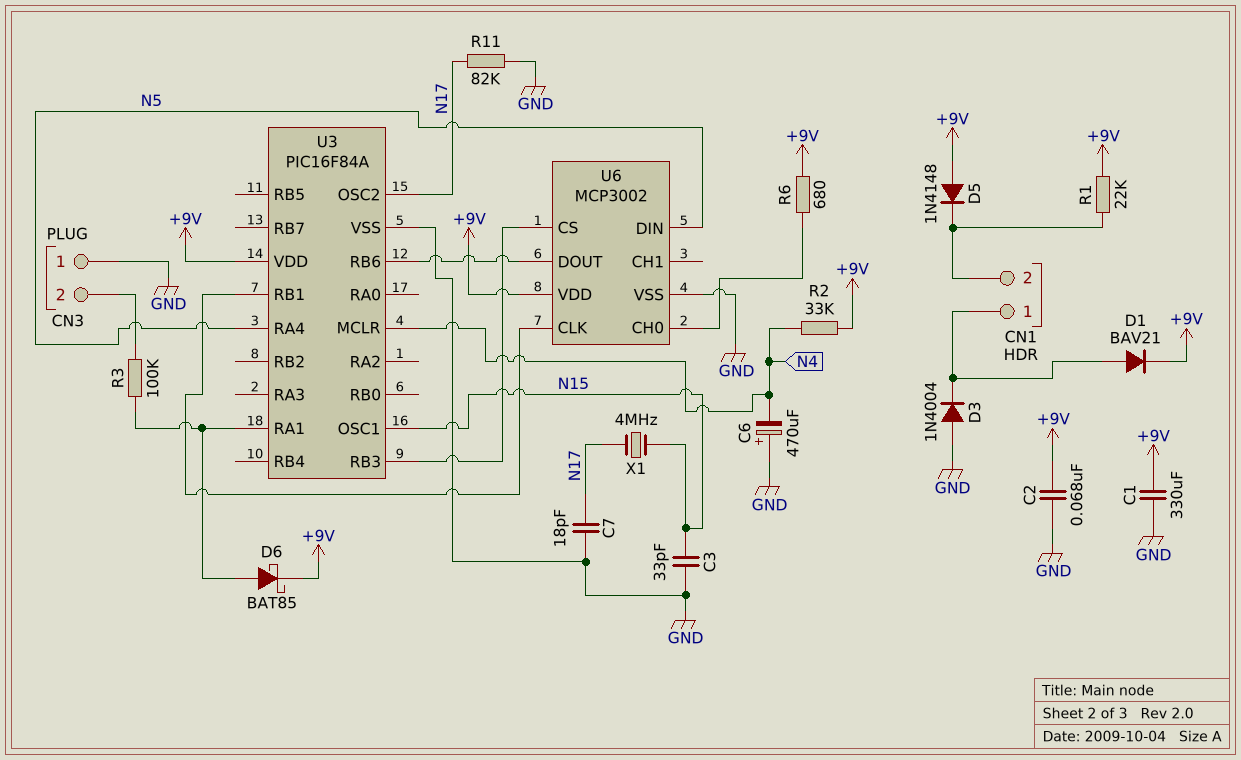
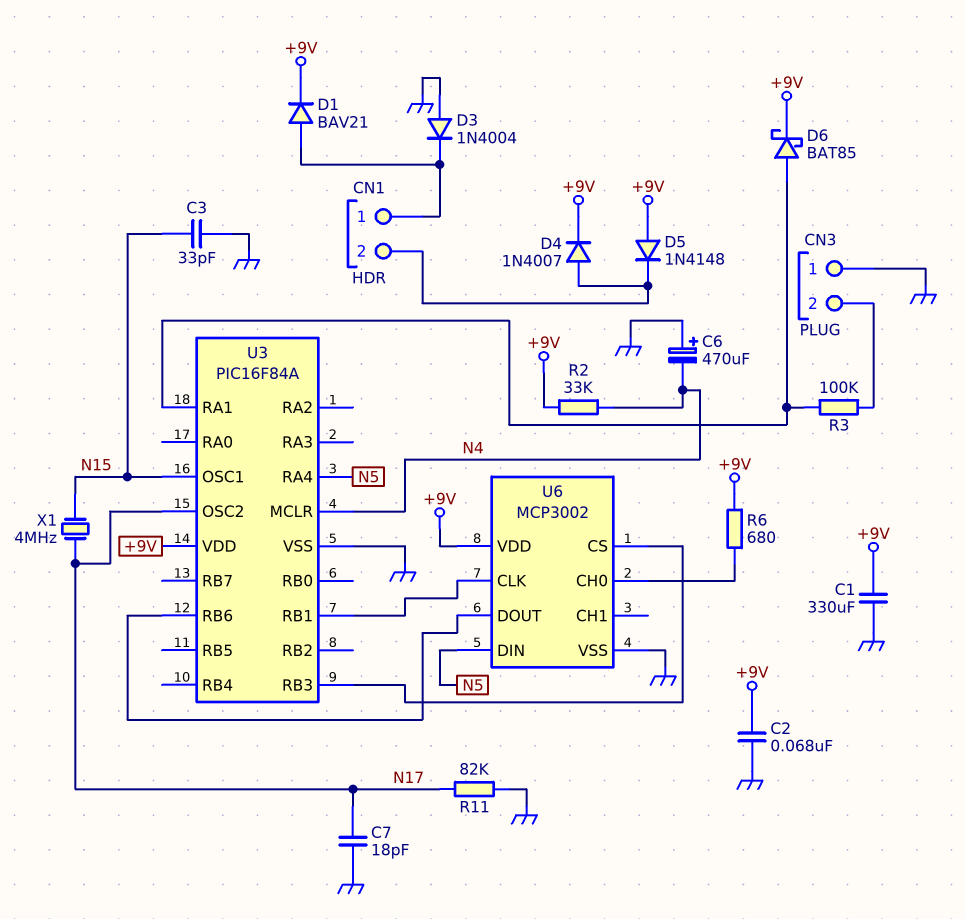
D4: none -> diode 1N4007 (A CN1/2, K +9V)
R1: 22k (+9V, CN1/2) -> none

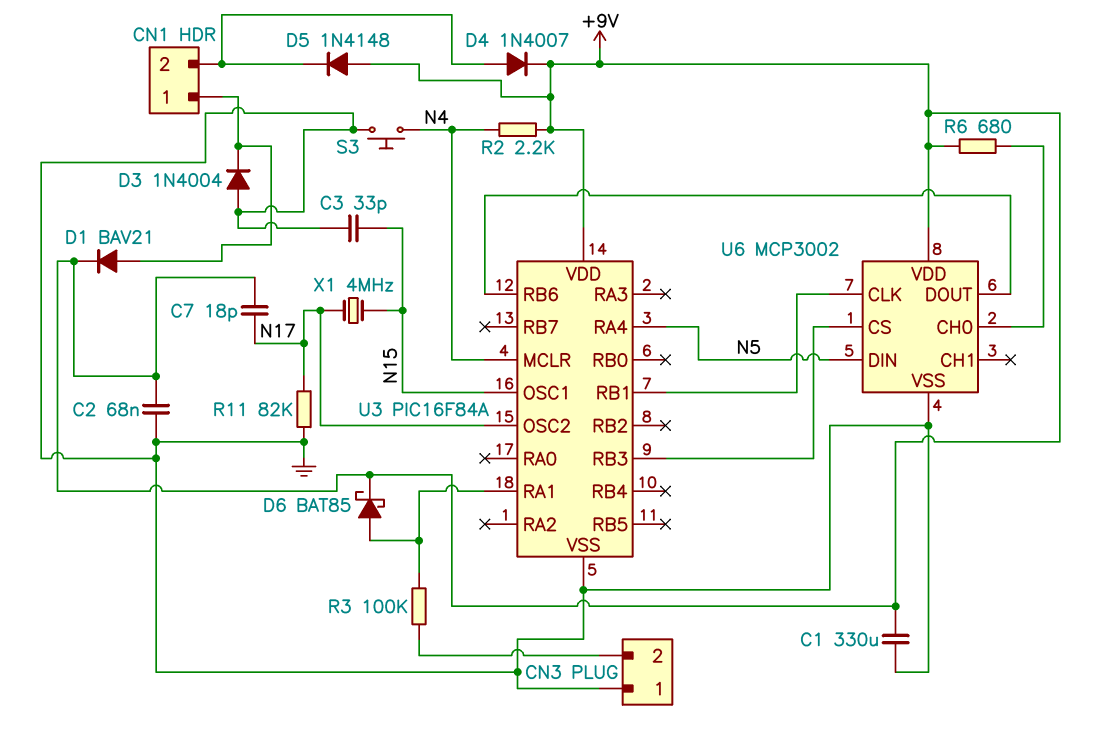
C6: 470uF (plus GND, minus N4) -> none
C7: 18pF (GND, N17) -> 18pF (+9V, N17)
R2: 33k (+9V, N4) -> 2.2k (+9V, N4)
S3: none -> button (GND, N4)

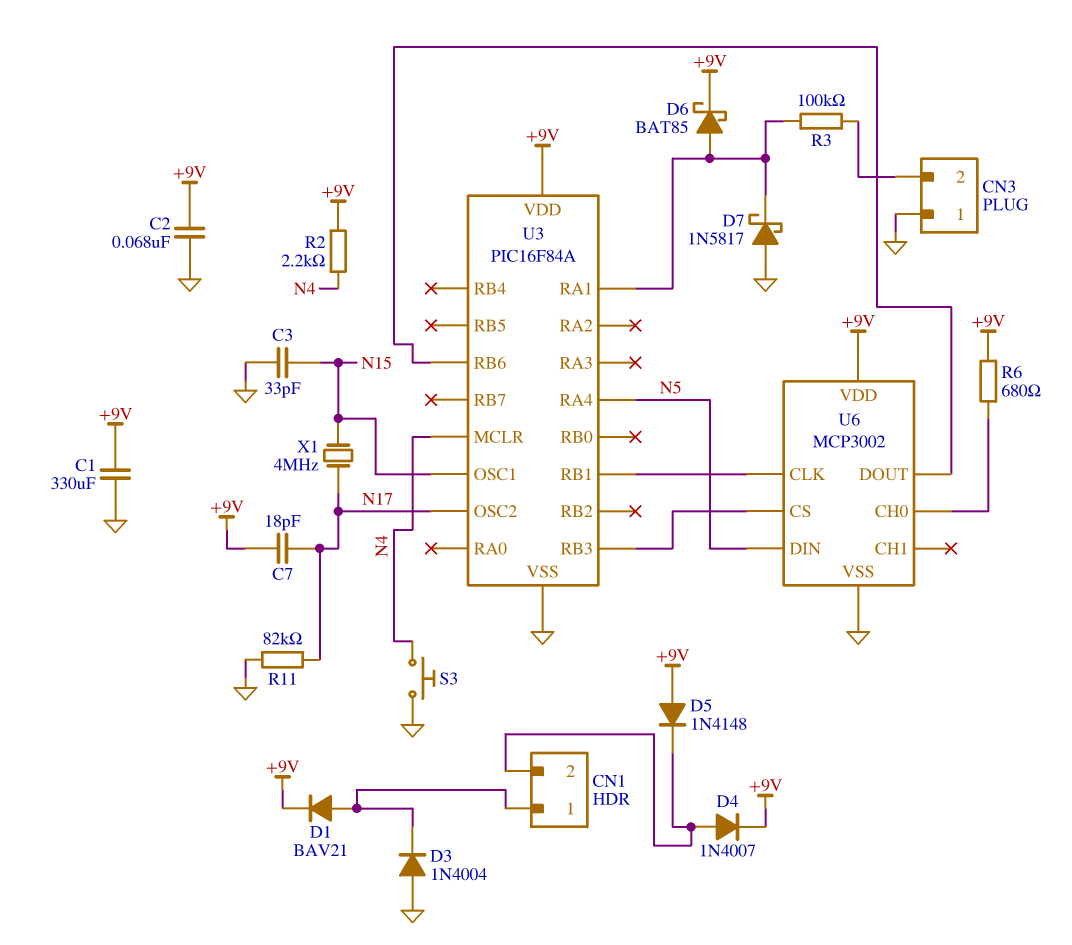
D7: none -> schottky 1N5817 (A GND, K U3/RA1)

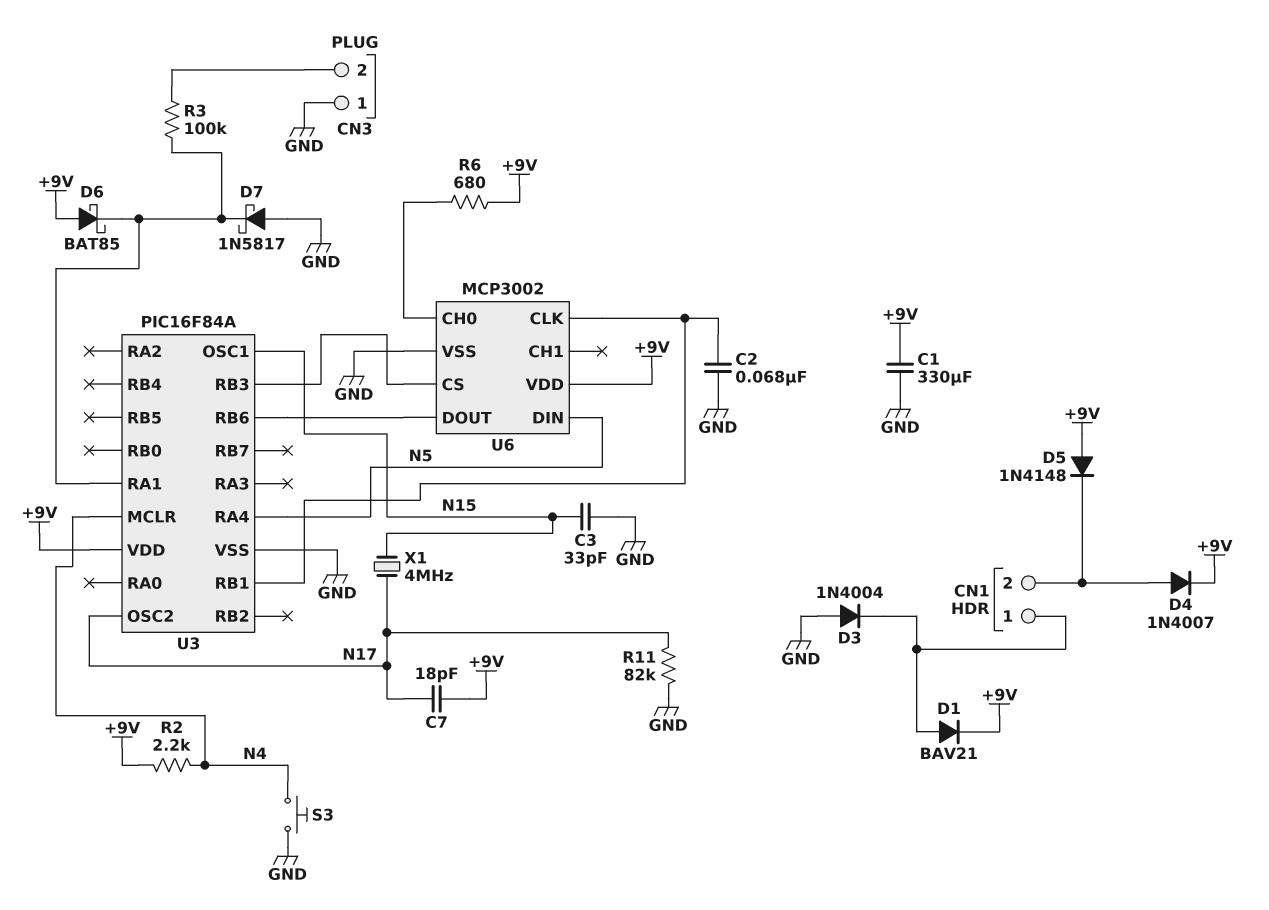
C2: 68nF (+9V, GND) -> 68nF (GND, U3/RB1)
D6: schottky BAT85 (A U3/RA1, K +9V) -> schottky BAT85 (A +9V, K U3/RA1)

